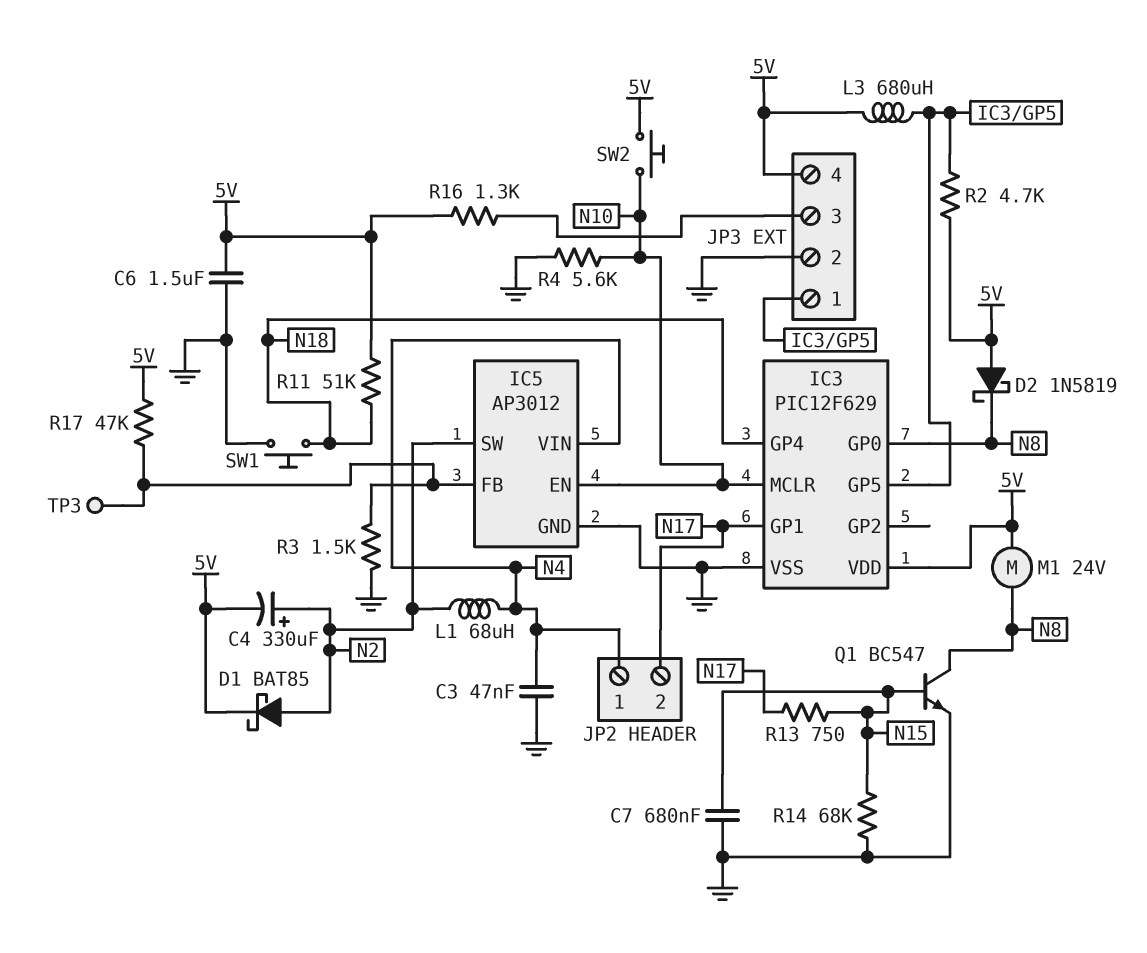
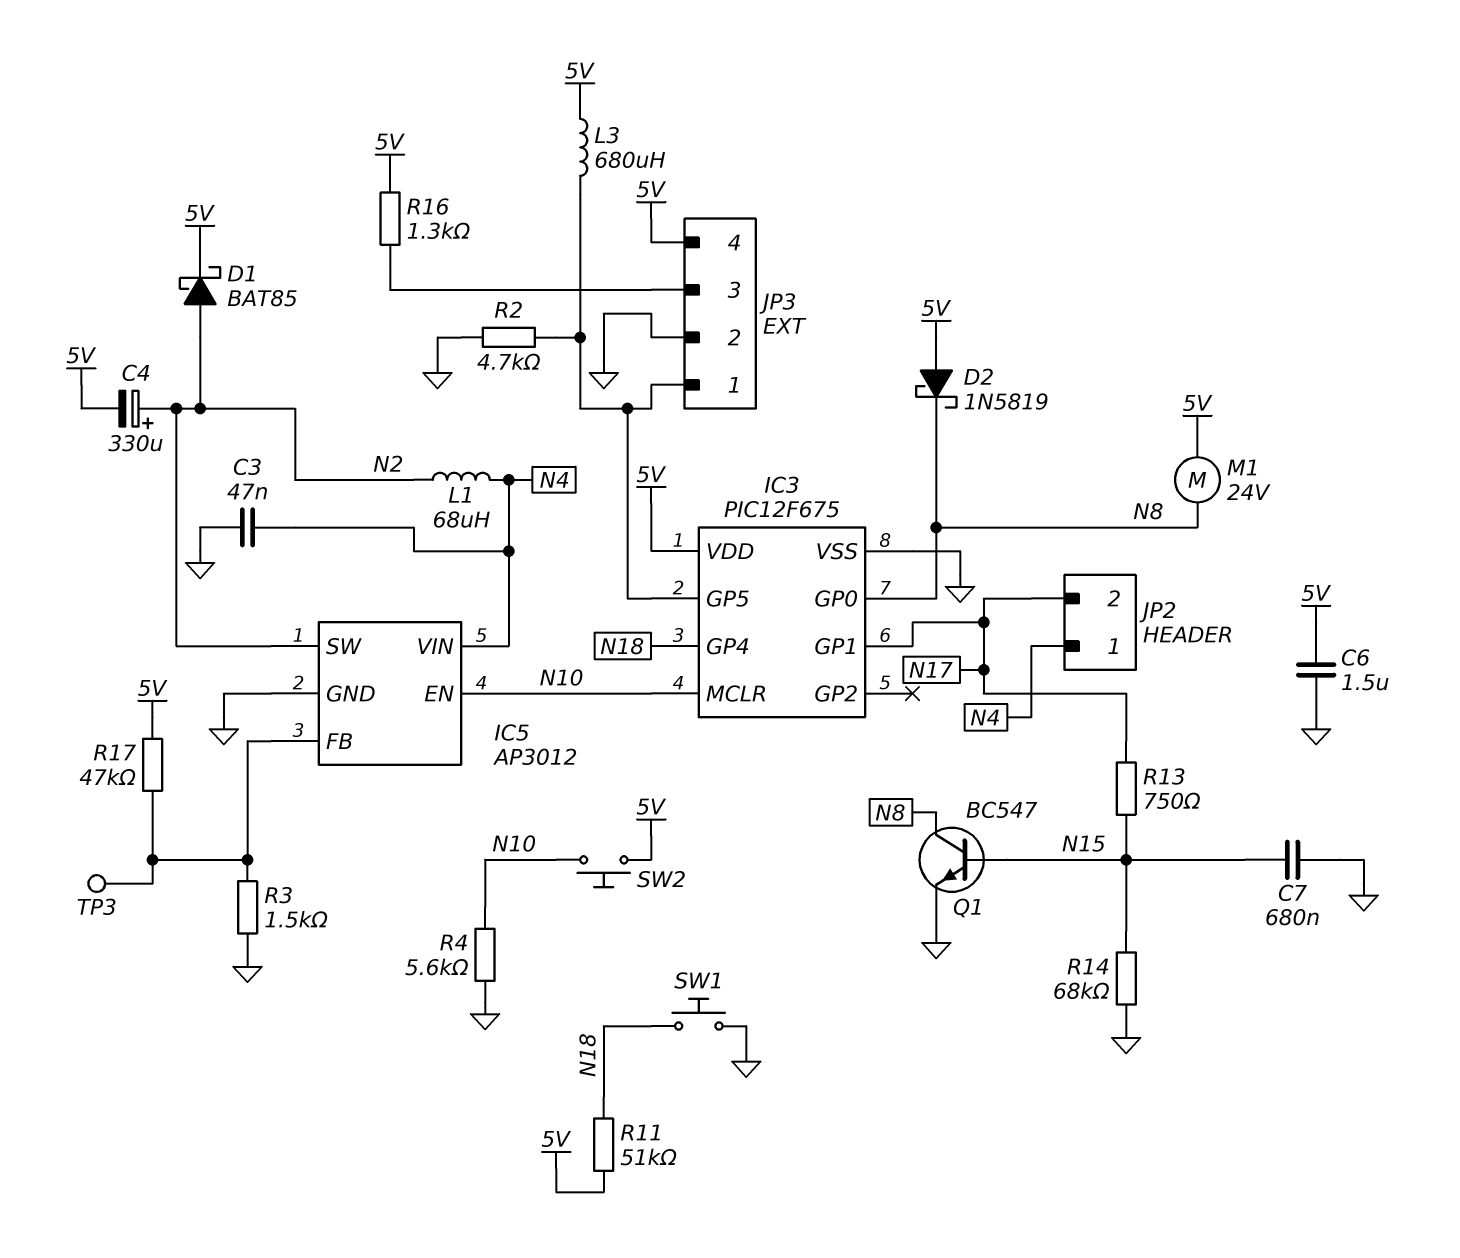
IC3: PIC12F629 -> PIC12F675
R2: 4.7k (5V, IC3/GP5) -> 4.7k (GND, IC3/GP5)

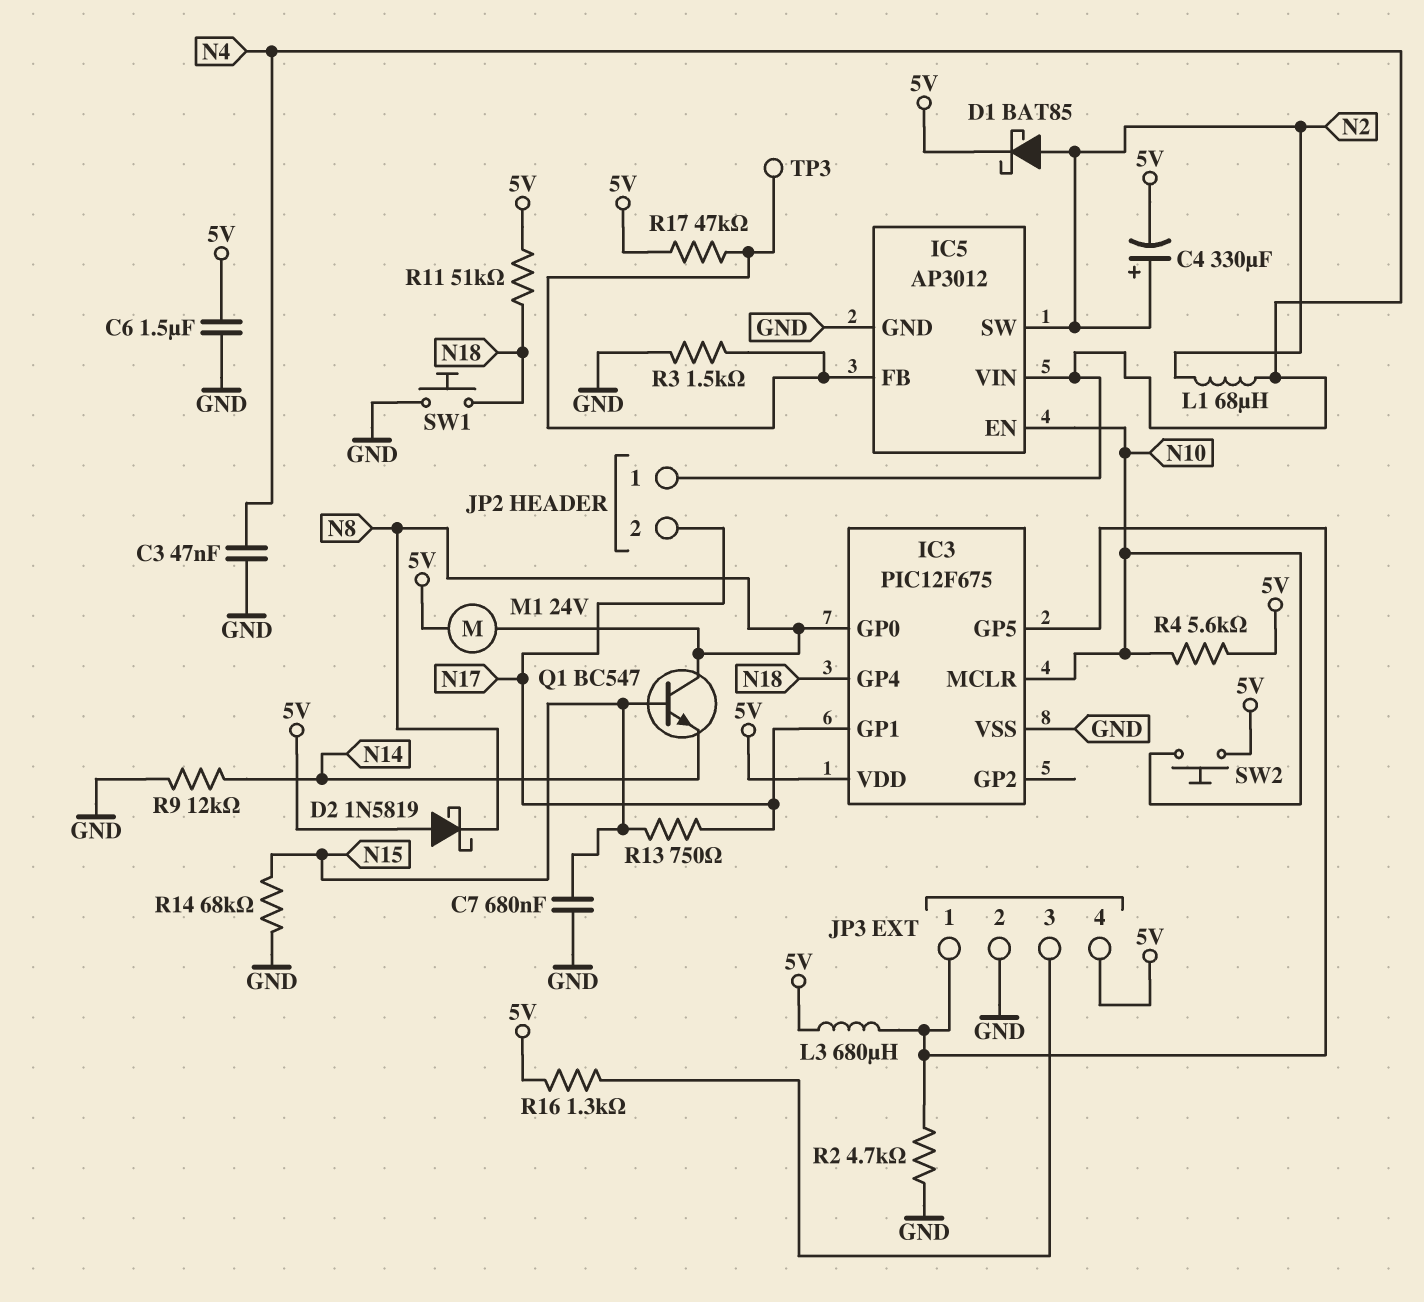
Q1: NPN BC547 (B N15, C N8, E GND) -> NPN BC547 (B N15, C N8, E N14)
R4: 5.6k (GND, N10) -> 5.6k (5V, N10)
R9: none -> 12k (GND, N14)

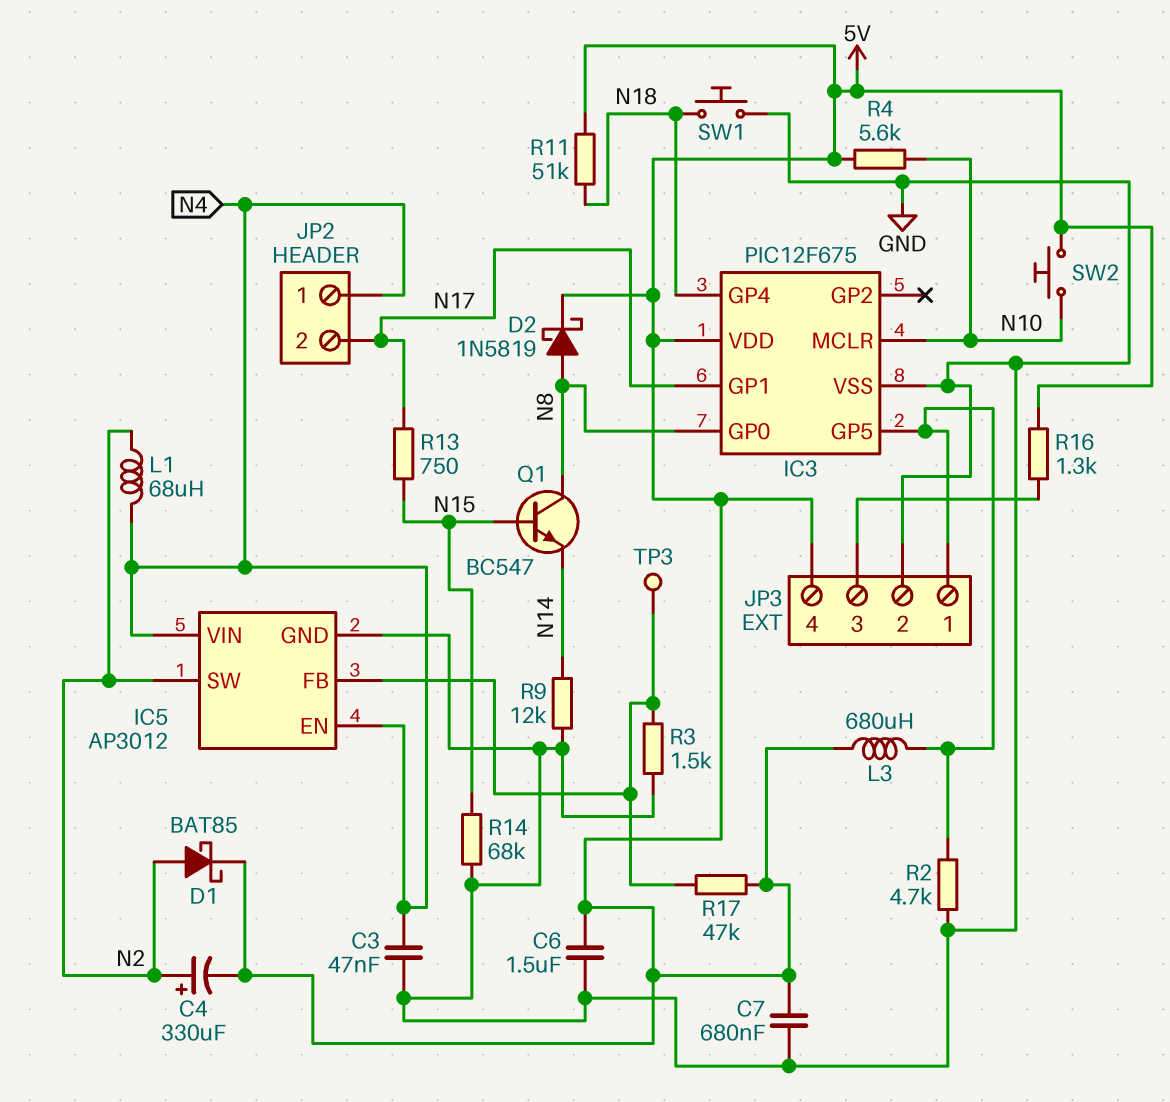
C7: 680nF (GND, N15) -> 680nF (5V, GND)
D2: schottky 1N5819 (A 5V, K N8) -> schottky 1N5819 (A N8, K 5V)
IC5 pin EN: N10 -> N4
M1: motor 24V (5V, N8) -> none

